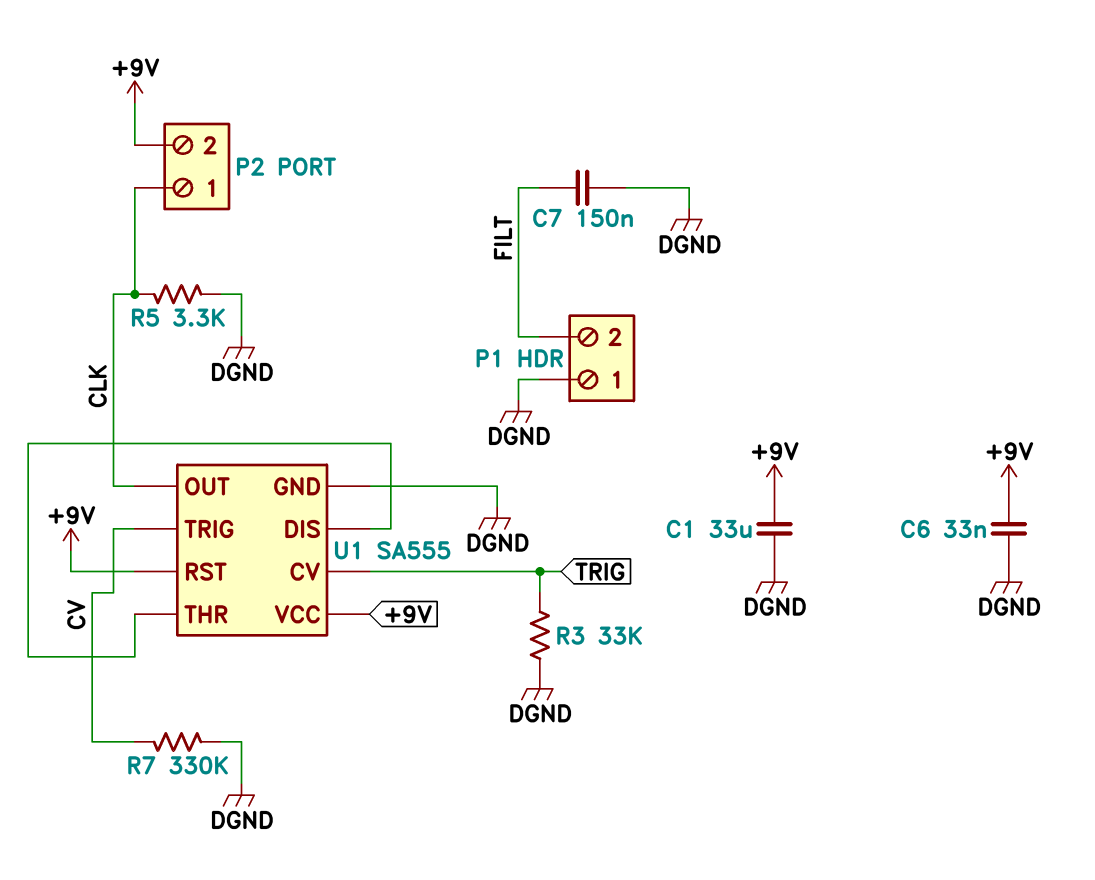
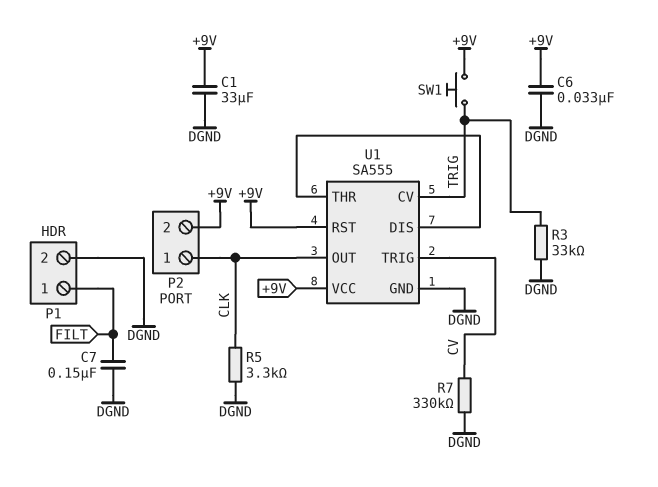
P1 pin 1: DGND -> FILT
P1 pin 2: FILT -> DGND
SW1: none -> button (+9V, TRIG)

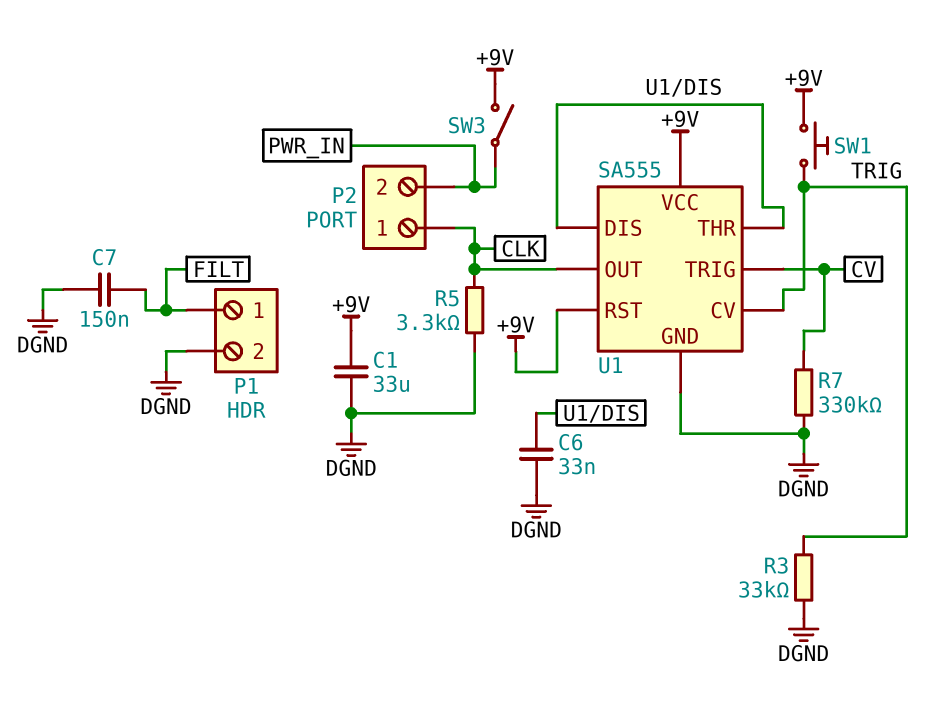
C6: 33nF (+9V, DGND) -> 33nF (DGND, U1/DIS)
P2 pin 2: +9V -> PWR_IN
SW3: none -> switch (+9V, PWR_IN)

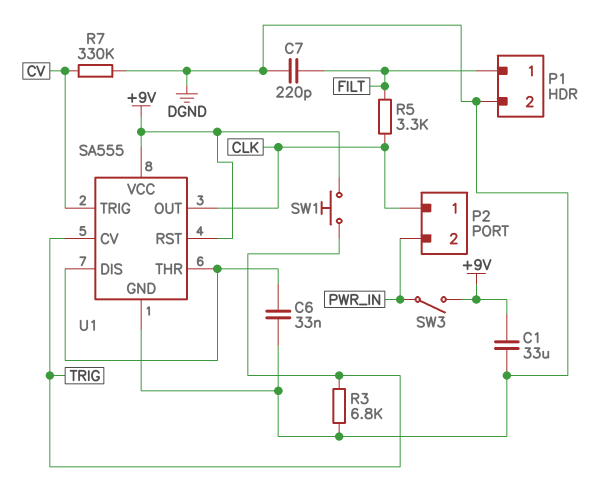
C7: 150nF (DGND, FILT) -> 220pF (DGND, FILT)
R3: 33k (DGND, TRIG) -> 6.8k (DGND, TRIG)
R5: 3.3k (CLK, DGND) -> 3.3k (CLK, FILT)

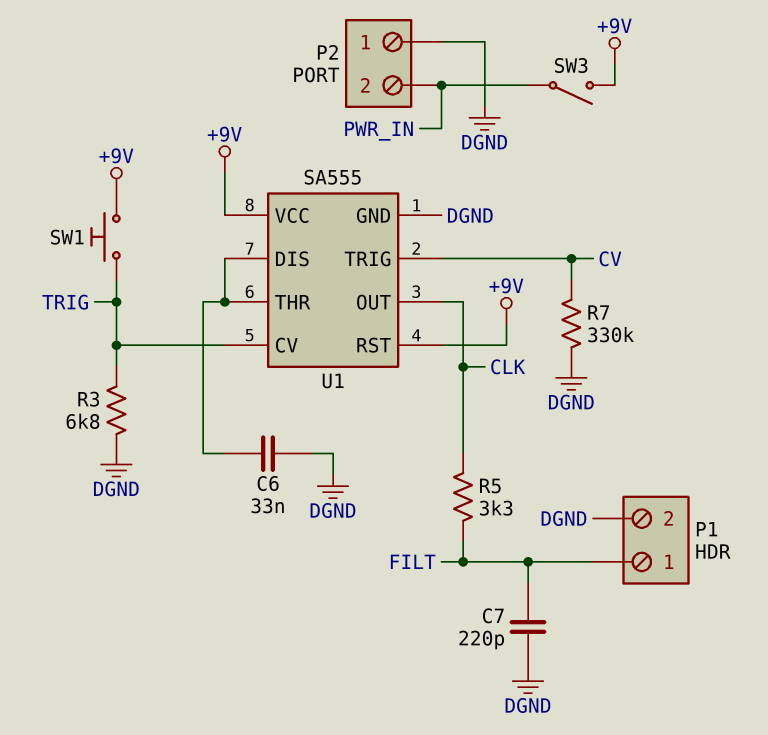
C1: 33uF (+9V, DGND) -> none
P2 pin 1: CLK -> DGND

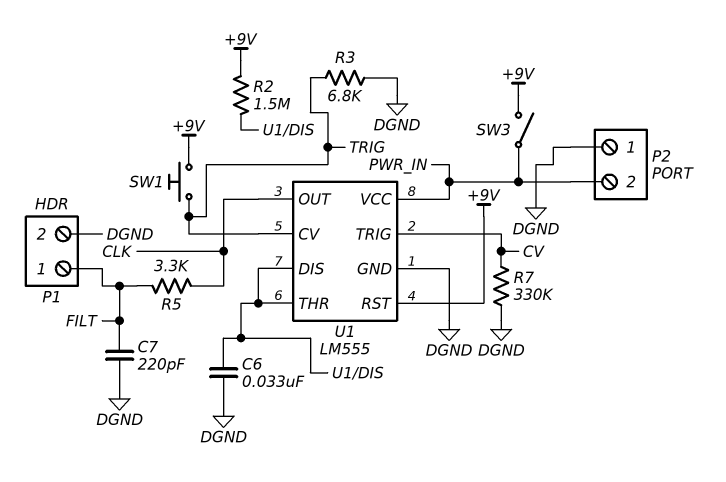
R2: none -> 1.5M (+9V, U1/DIS)
U1: SA555 -> LM555
U1 pin VCC: +9V -> PWR_IN

